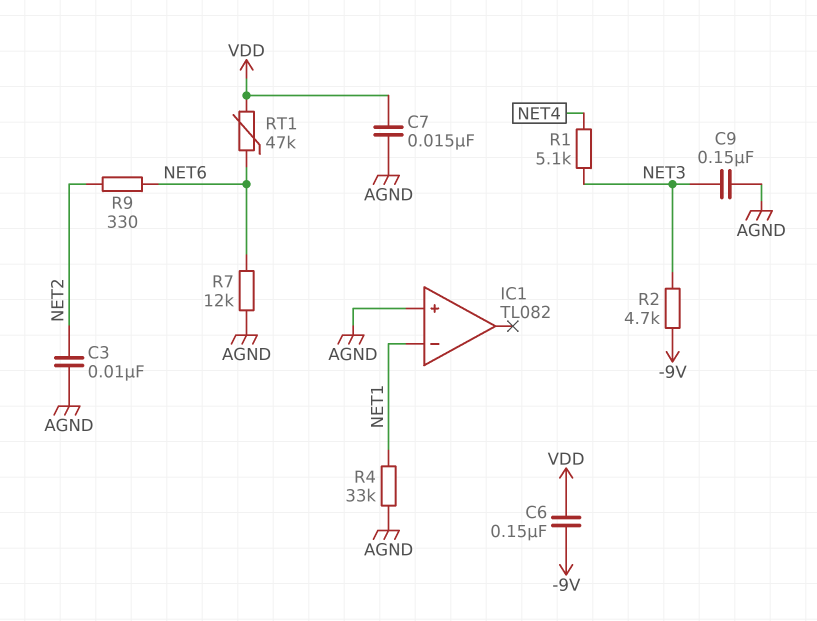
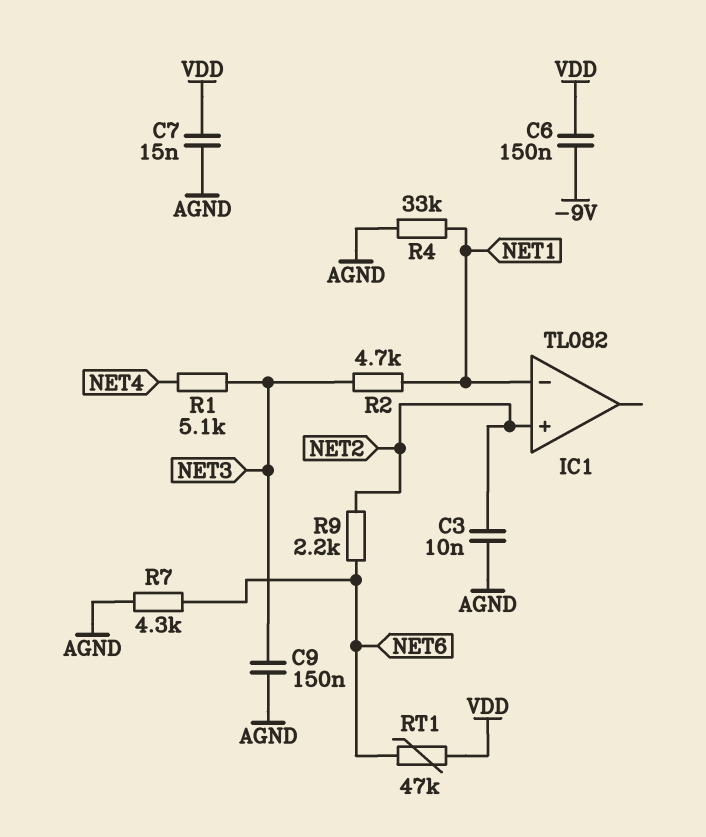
IC1 pin in+: AGND -> NET2
R2: 4.7k (-9V, NET3) -> 4.7k (NET1, NET3)
R7: 12k (AGND, NET6) -> 4.3k (AGND, NET6)
R9: 330 (NET2, NET6) -> 2.2k (NET2, NET6)

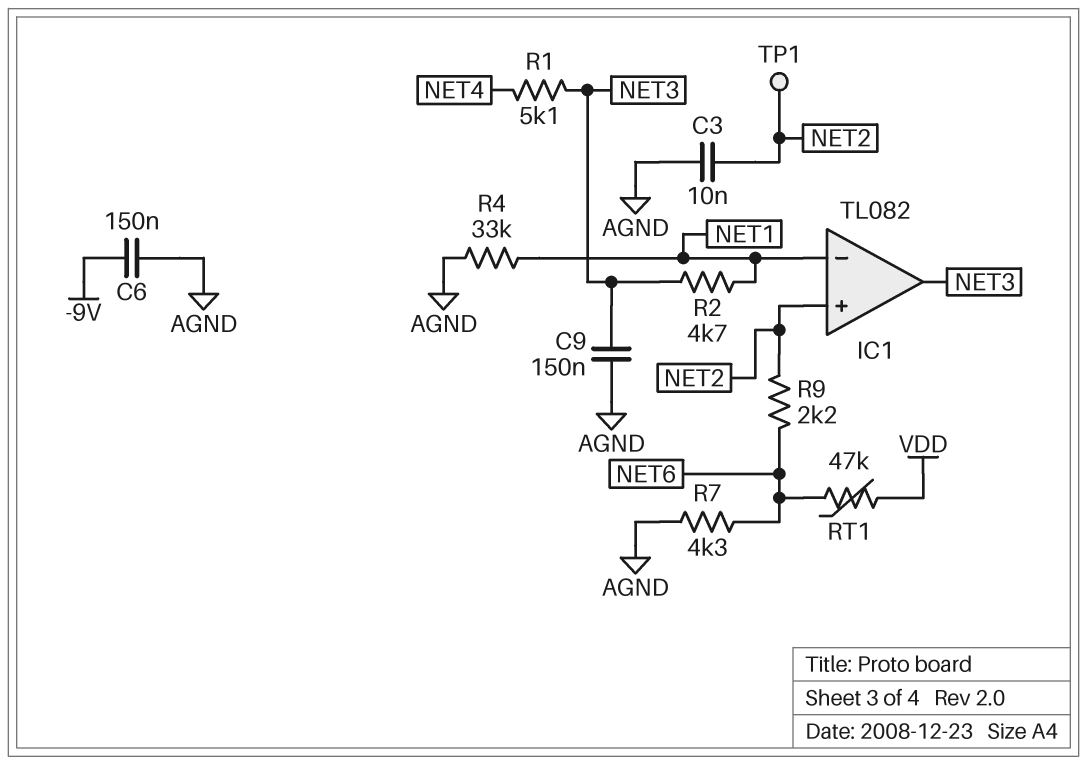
C6: 150nF (-9V, VDD) -> 150nF (-9V, AGND)
C7: 15nF (AGND, VDD) -> none
IC1 pin out: none -> NET3
TP1: none -> test point (NET2)

